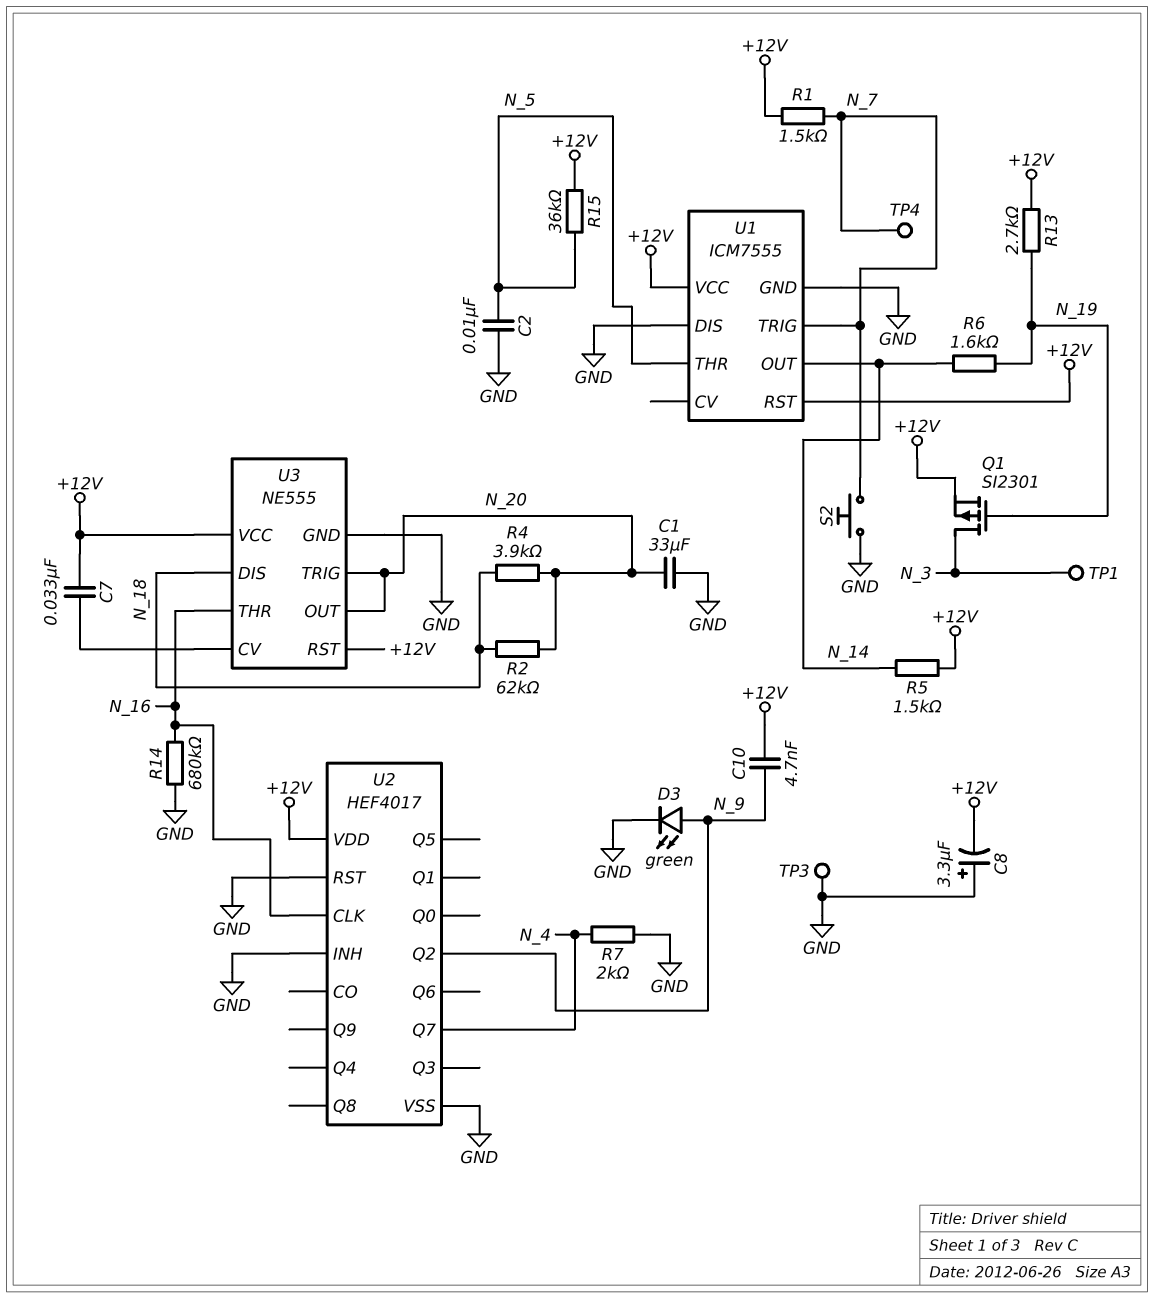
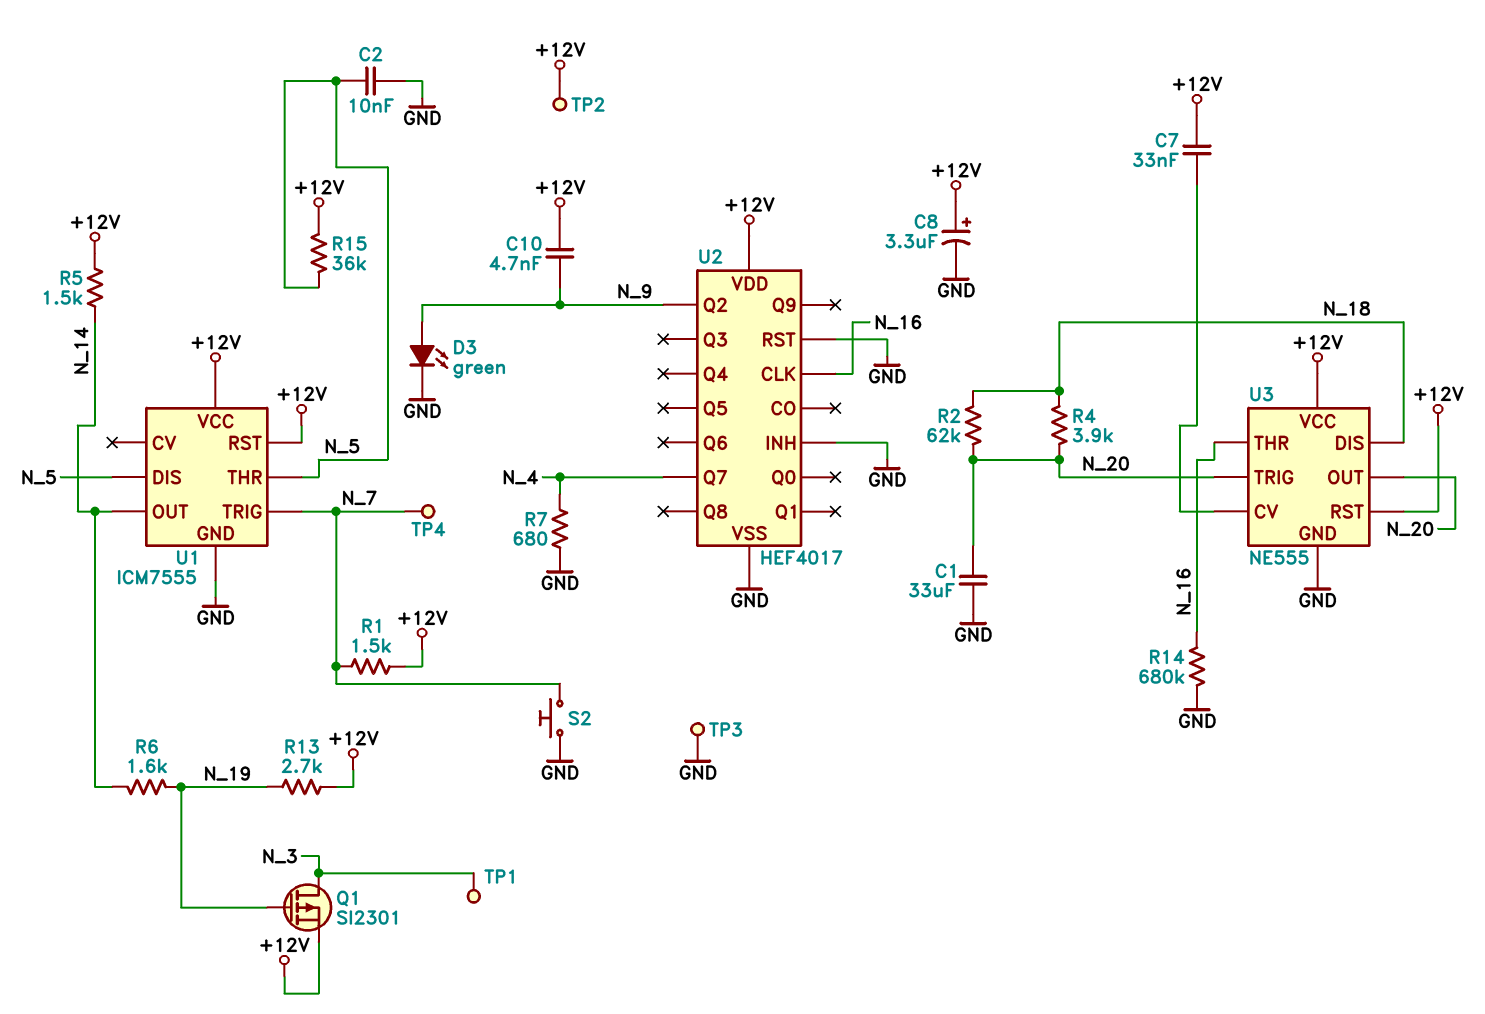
C8: 3.3uF (plus GND, minus +12V) -> 3.3uF (plus +12V, minus GND)
R7: 2k (GND, N_4) -> 680 (GND, N_4)
TP2: none -> test point (+12V)
U1 pin DIS: GND -> N_5

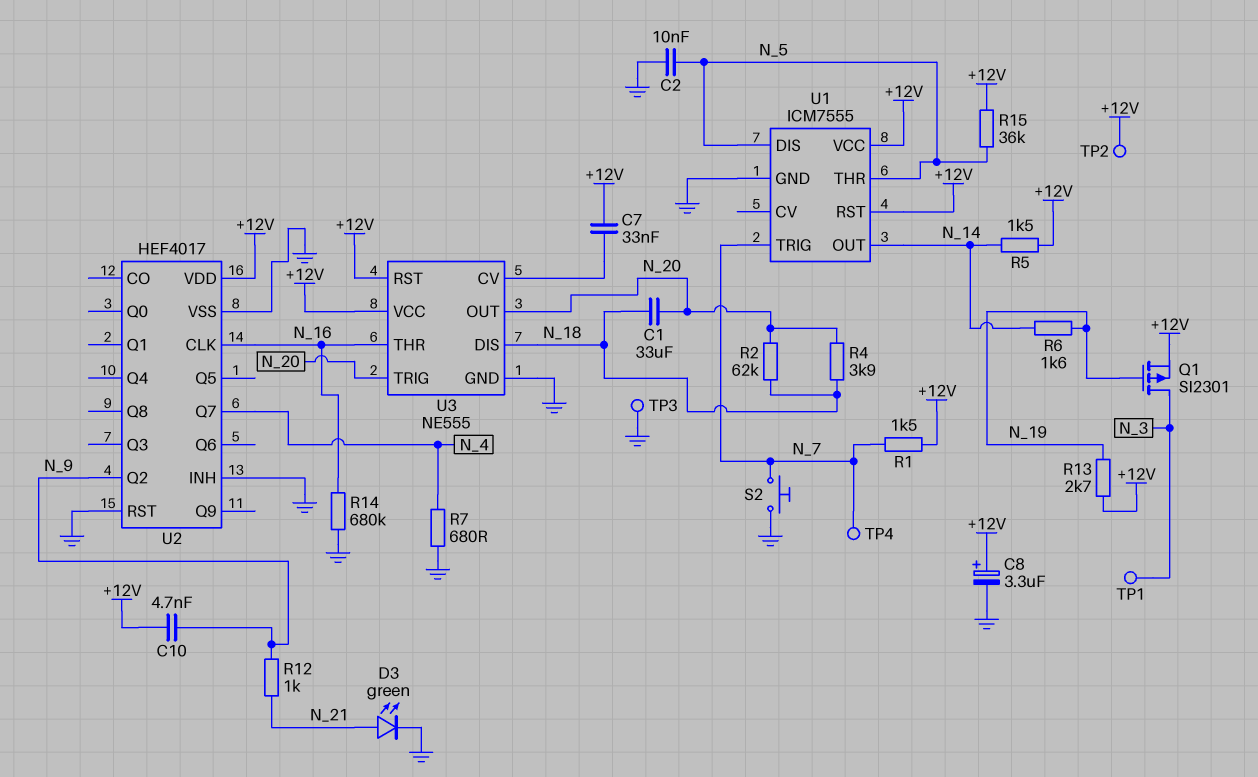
C1: 33uF (GND, N_20) -> 33uF (N_18, N_20)
D3: LED green (A N_9, K GND) -> LED green (A N_21, K GND)
R12: none -> 1k (N_9, N_21)

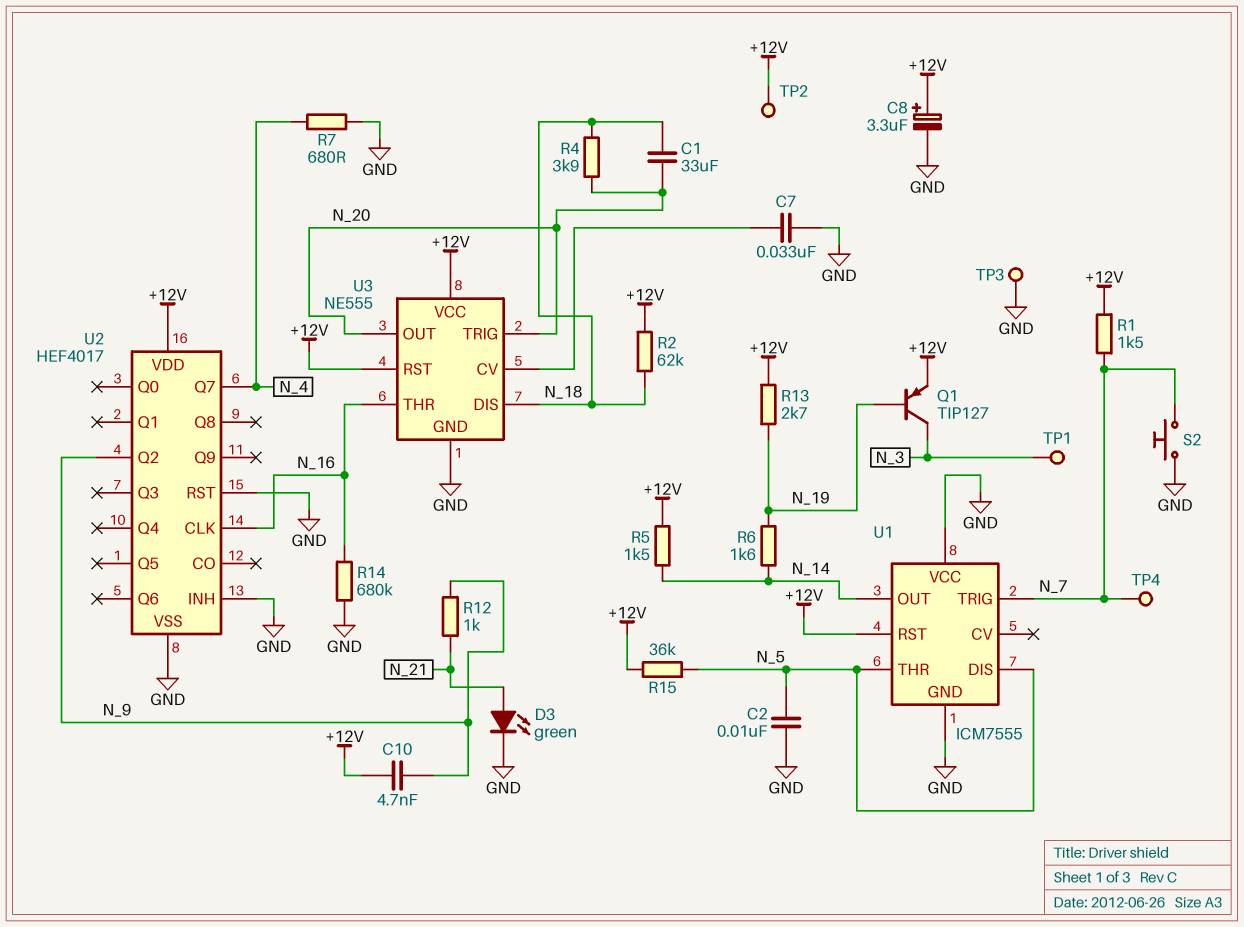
C7: 33nF (+12V, U3/CV) -> 33nF (GND, U3/CV)
Q1: PMOS SI2301 (G N_19, D N_3, S +12V) -> PNP TIP127 (B N_19, C N_3, E +12V)
R2: 62k (N_18, N_20) -> 62k (+12V, N_18)
U1 pin VCC: +12V -> GND

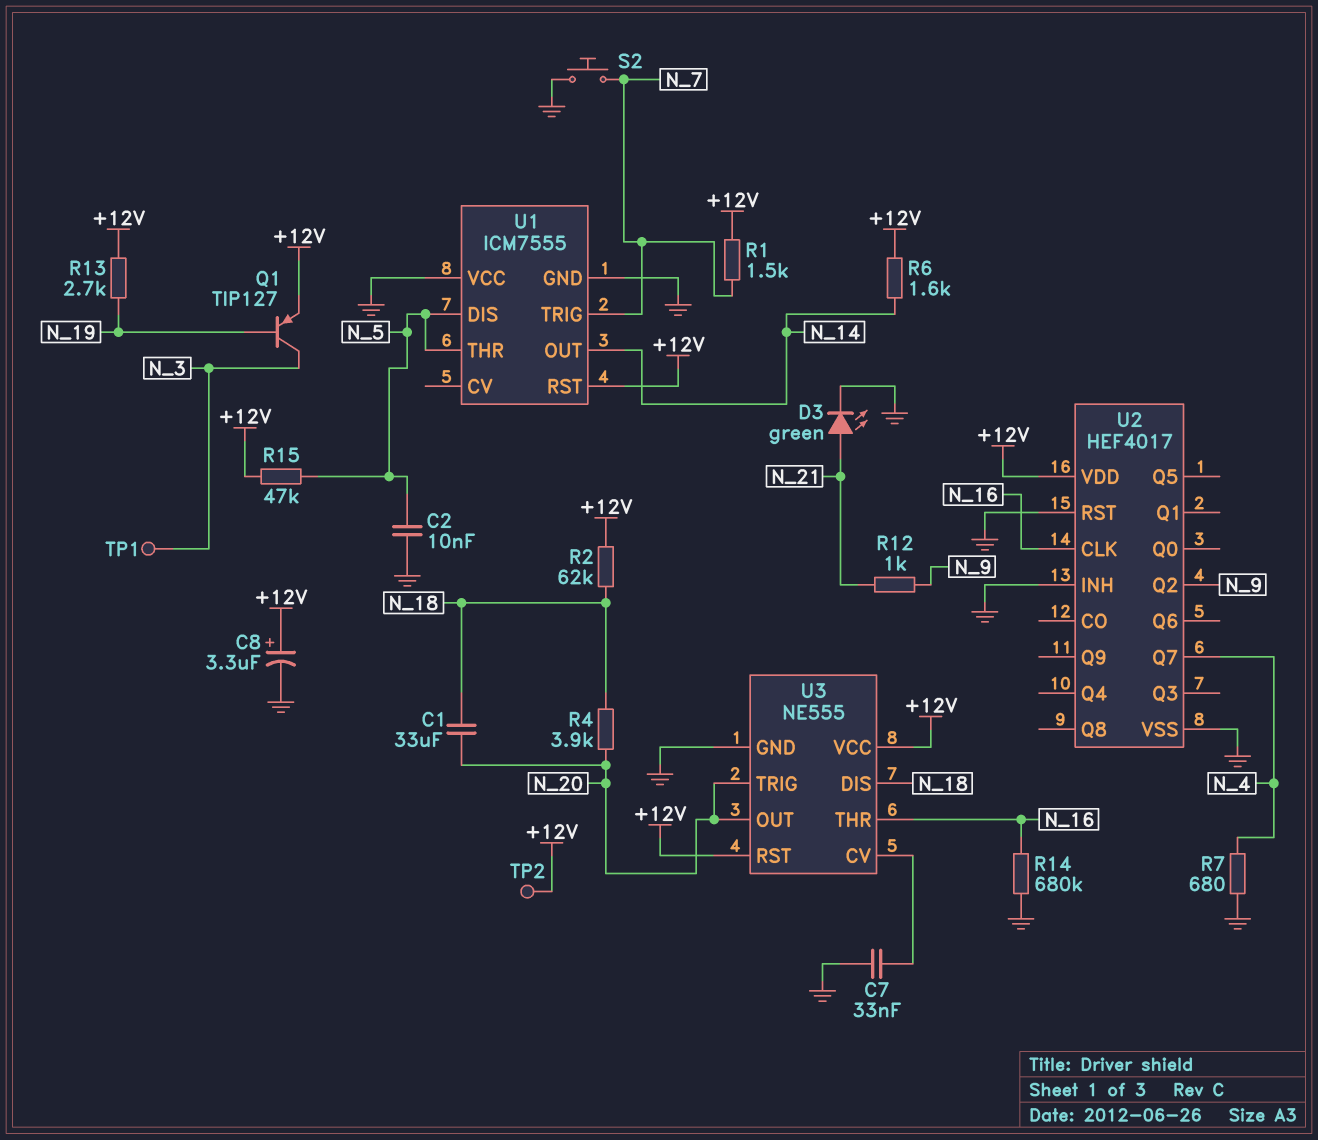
C10: 4.7nF (+12V, N_9) -> none
R5: 1.5k (+12V, N_14) -> none
R6: 1.6k (N_14, N_19) -> 1.6k (+12V, N_14)
R15: 36k (+12V, N_5) -> 47k (+12V, N_5)
TP3: test point (GND) -> none
TP4: test point (N_7) -> none

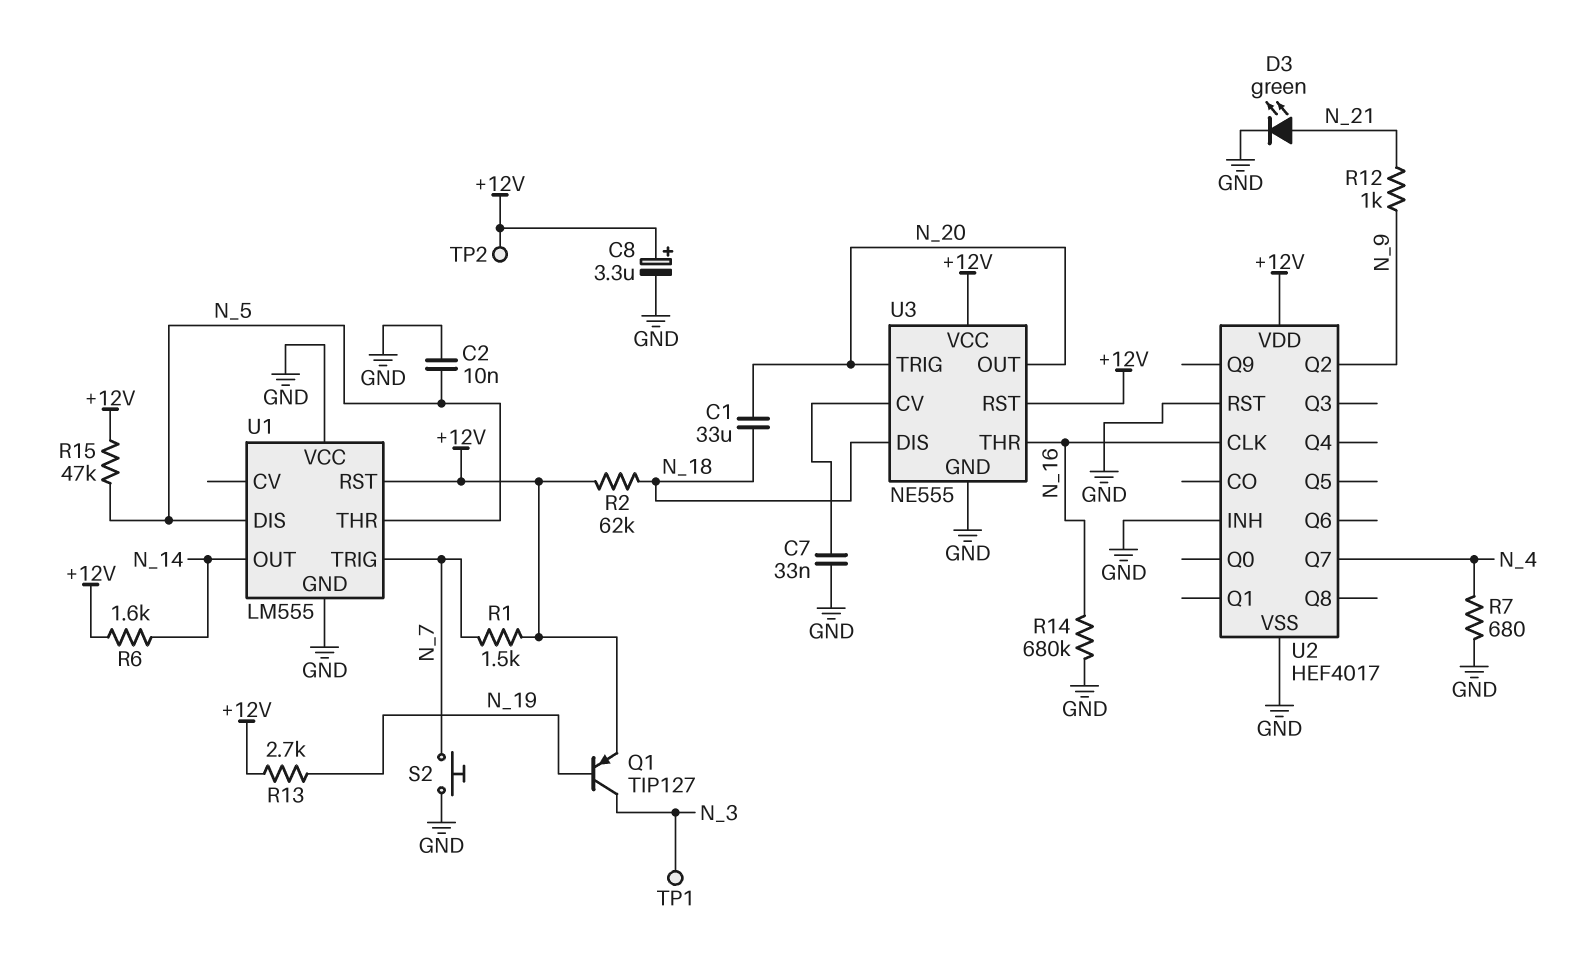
R4: 3.9k (N_18, N_20) -> none
U1: ICM7555 -> LM555

